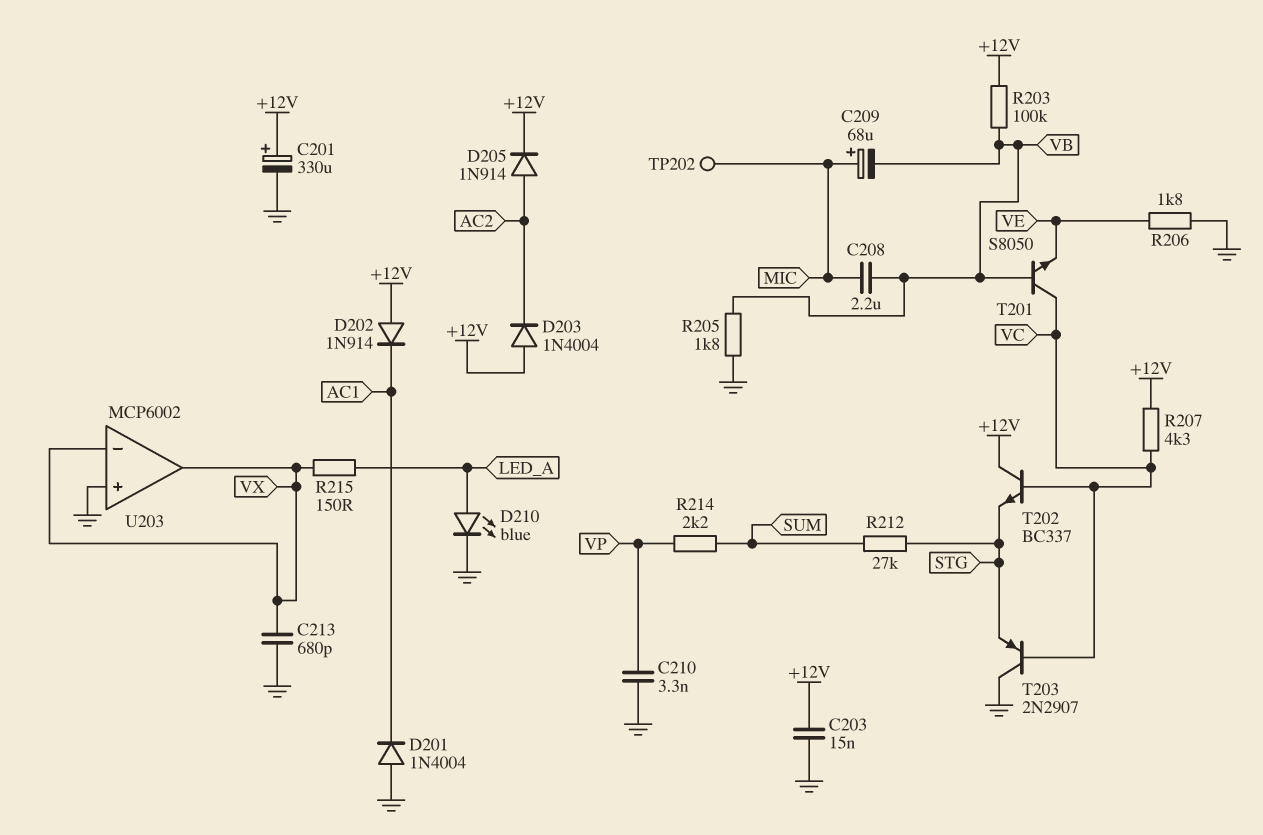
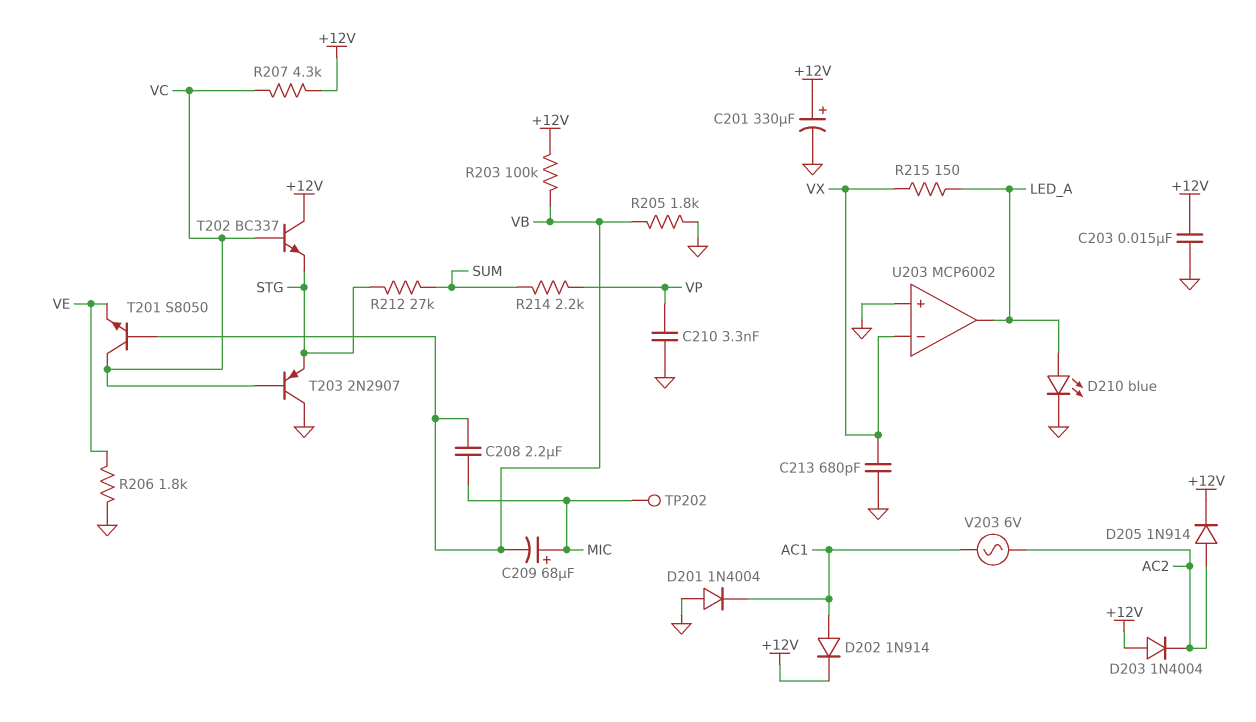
D202: diode 1N914 (A +12V, K AC1) -> diode 1N914 (A AC1, K +12V)
U203 pin out: VX -> LED_A
V203: none -> AC 6V (AC1, AC2)

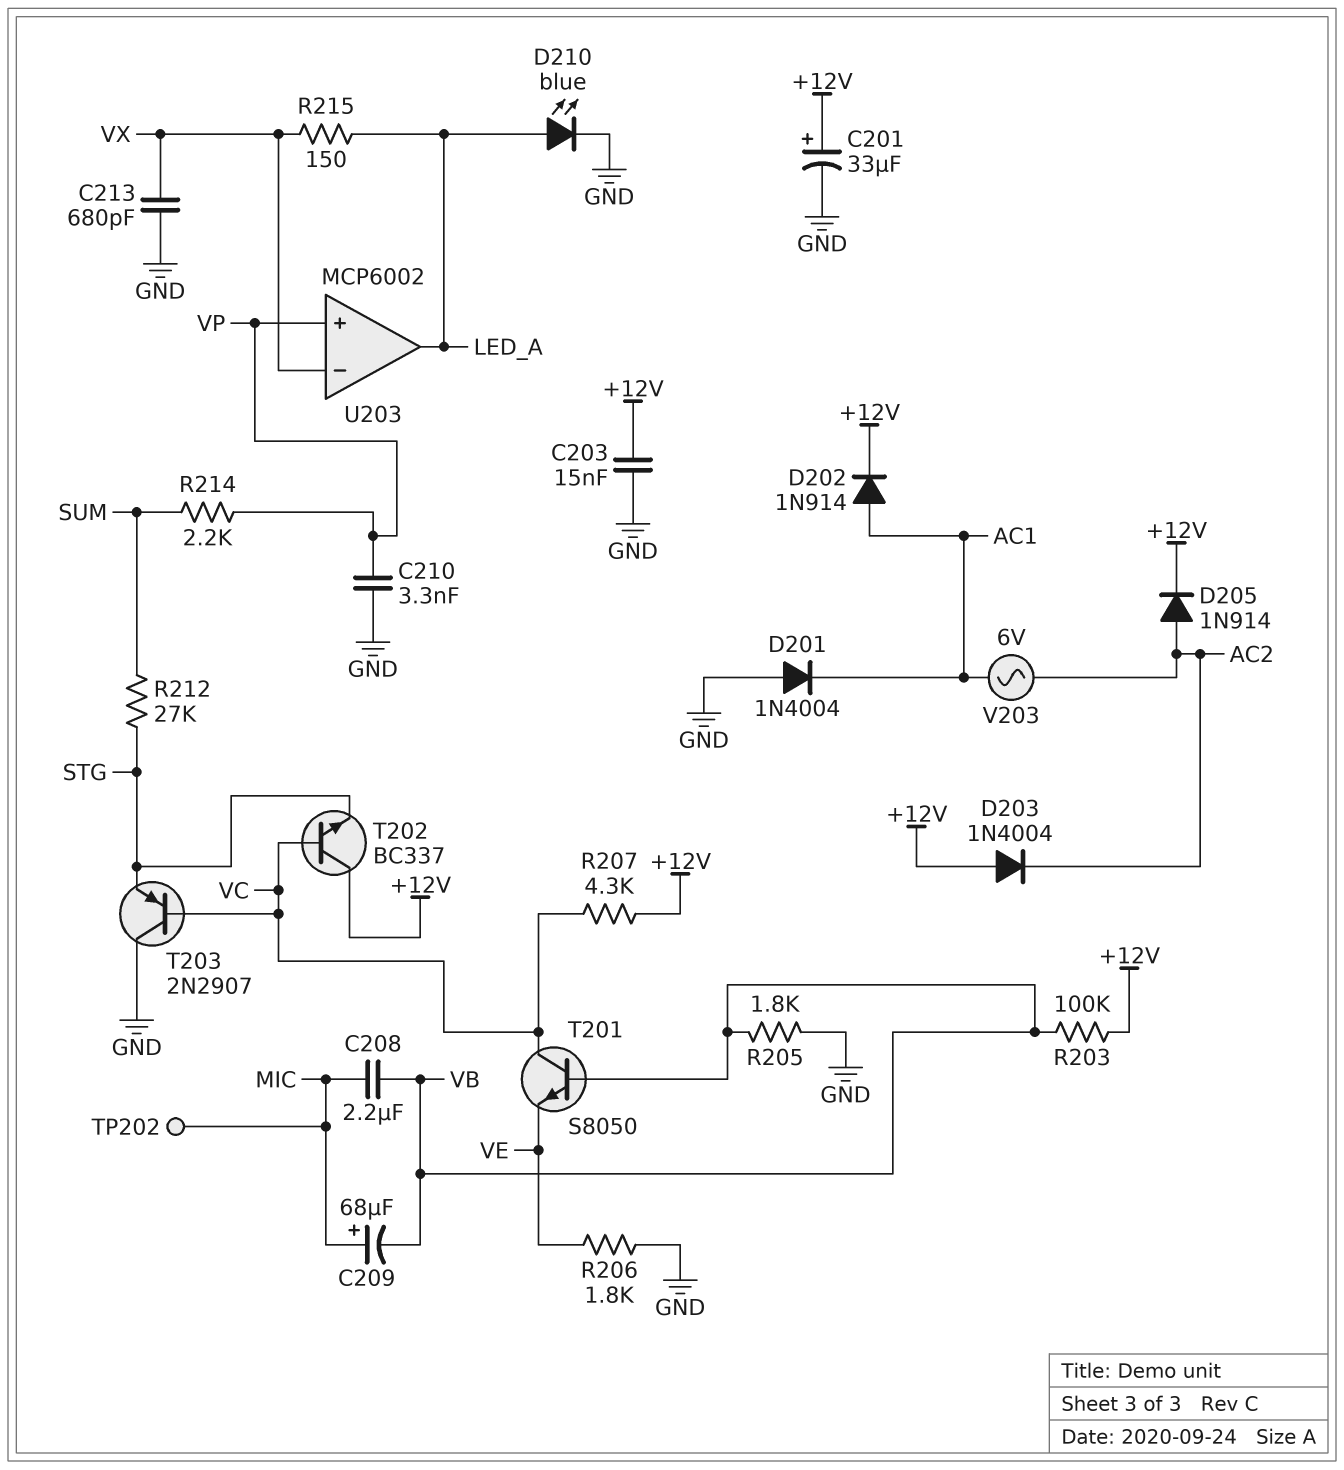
C201: 330uF (plus +12V, minus GND) -> 33uF (plus +12V, minus GND)
U203 pin in+: GND -> VP

